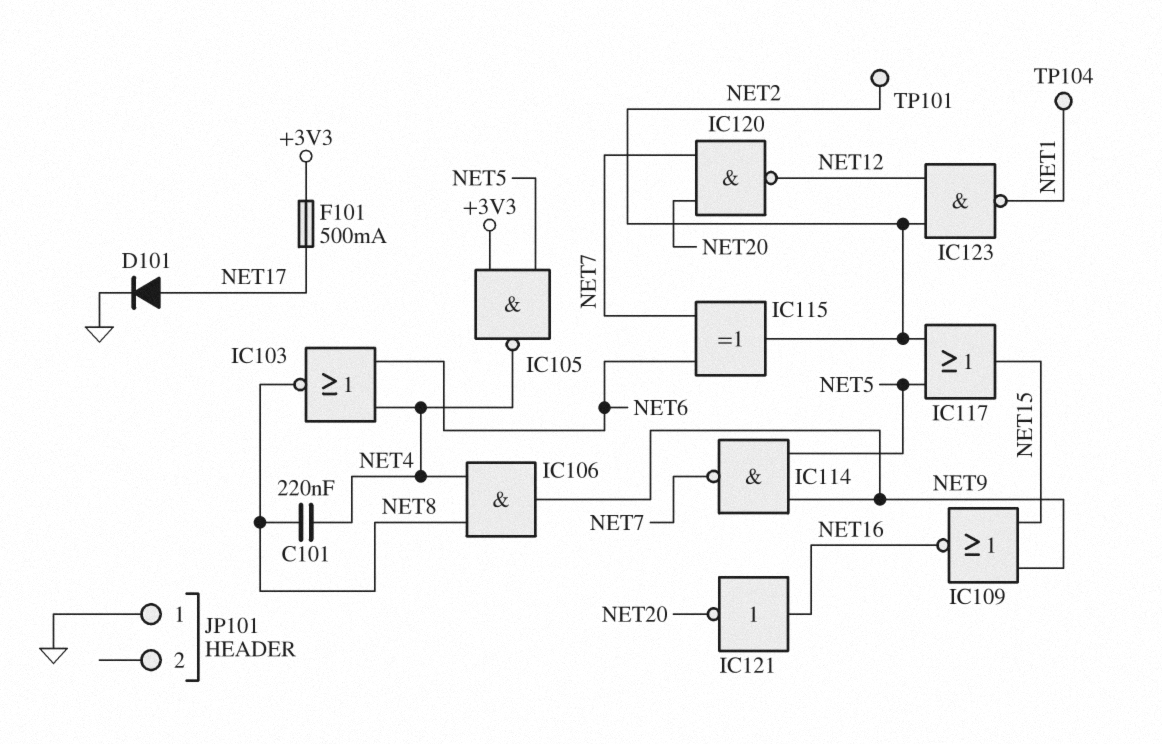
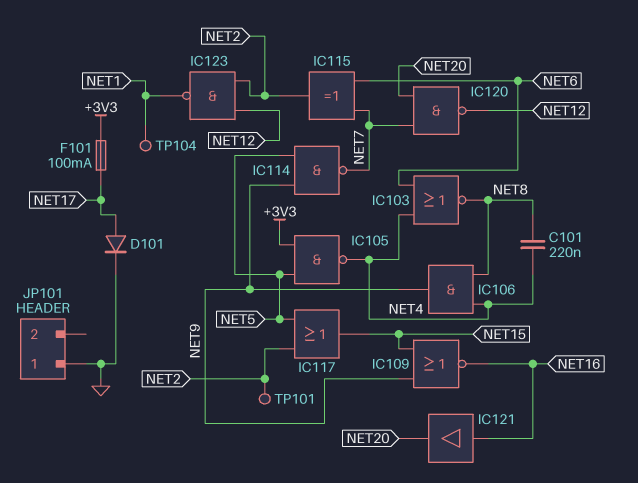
F101: 500mA (+3V3, NET17) -> 100mA (+3V3, NET17)
IC121: NOT (in NET16, out NET20) -> buffer (in NET16, out NET20)

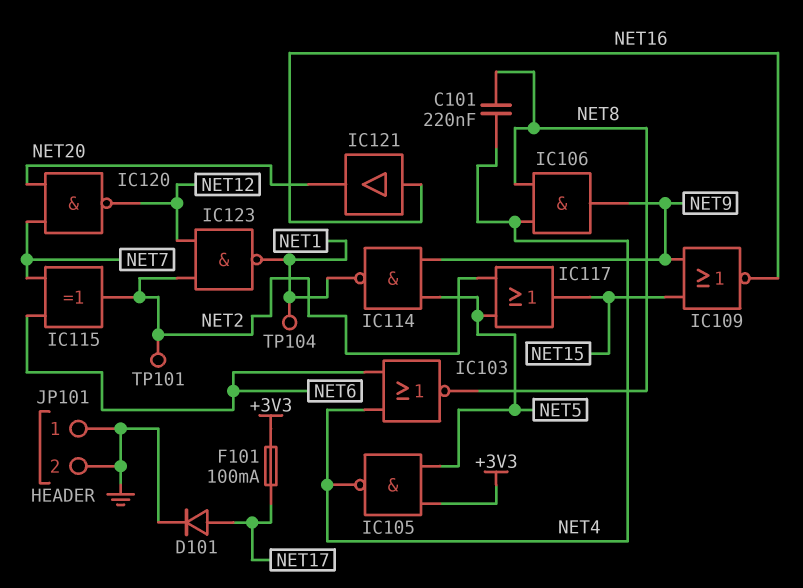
IC114: NAND (in NET5, in NET9, out NET7) -> NAND (in NET5, in NET9, out NET1)
JP101 pin 2: none -> GND

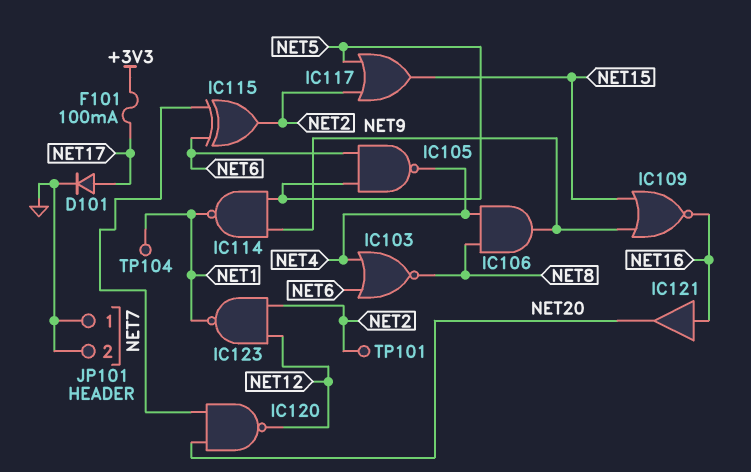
C101: 220nF (NET4, NET8) -> none
IC105: NAND (in +3V3, in NET5, out NET4) -> NAND (in NET5, in NET6, out NET4)

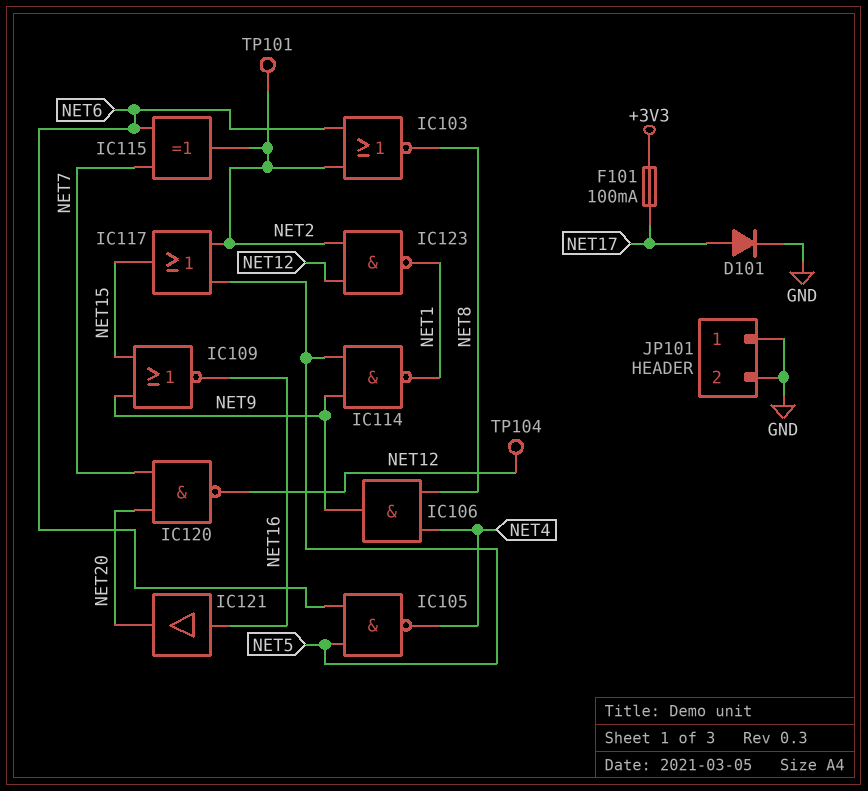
IC103: NOR (in NET4, in NET6, out NET8) -> NOR (in NET2, in NET6, out NET8)
TP104: test point (NET1) -> test point (NET12)

